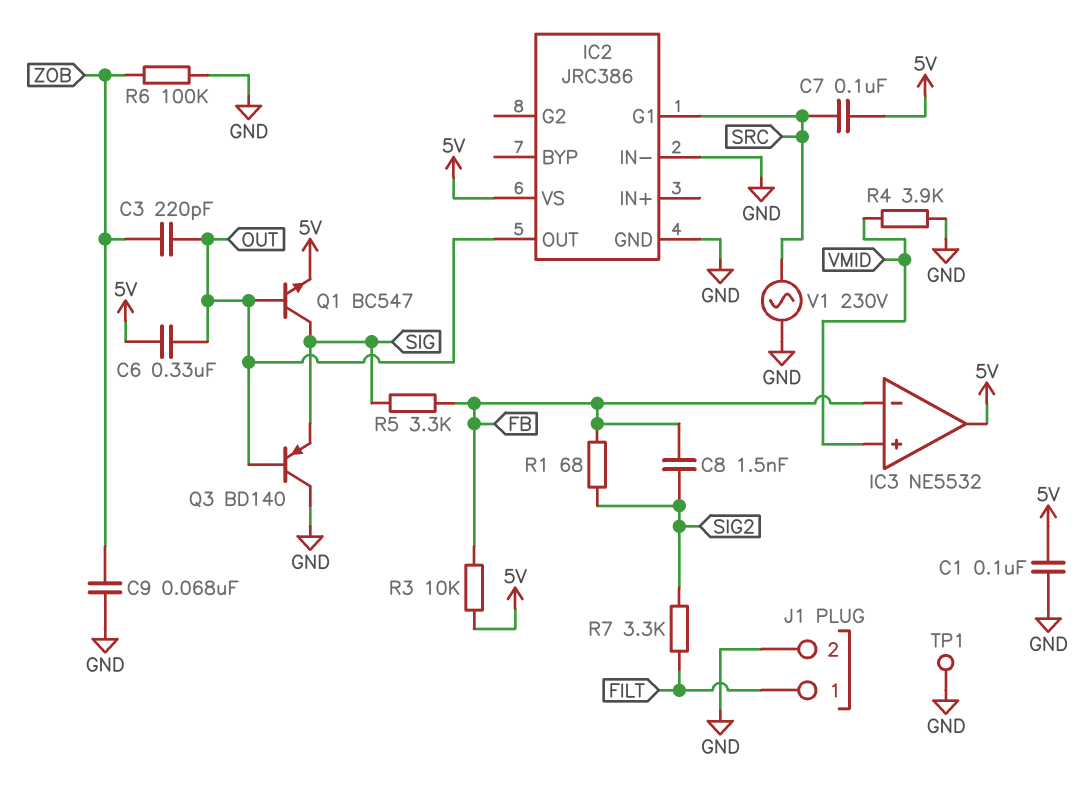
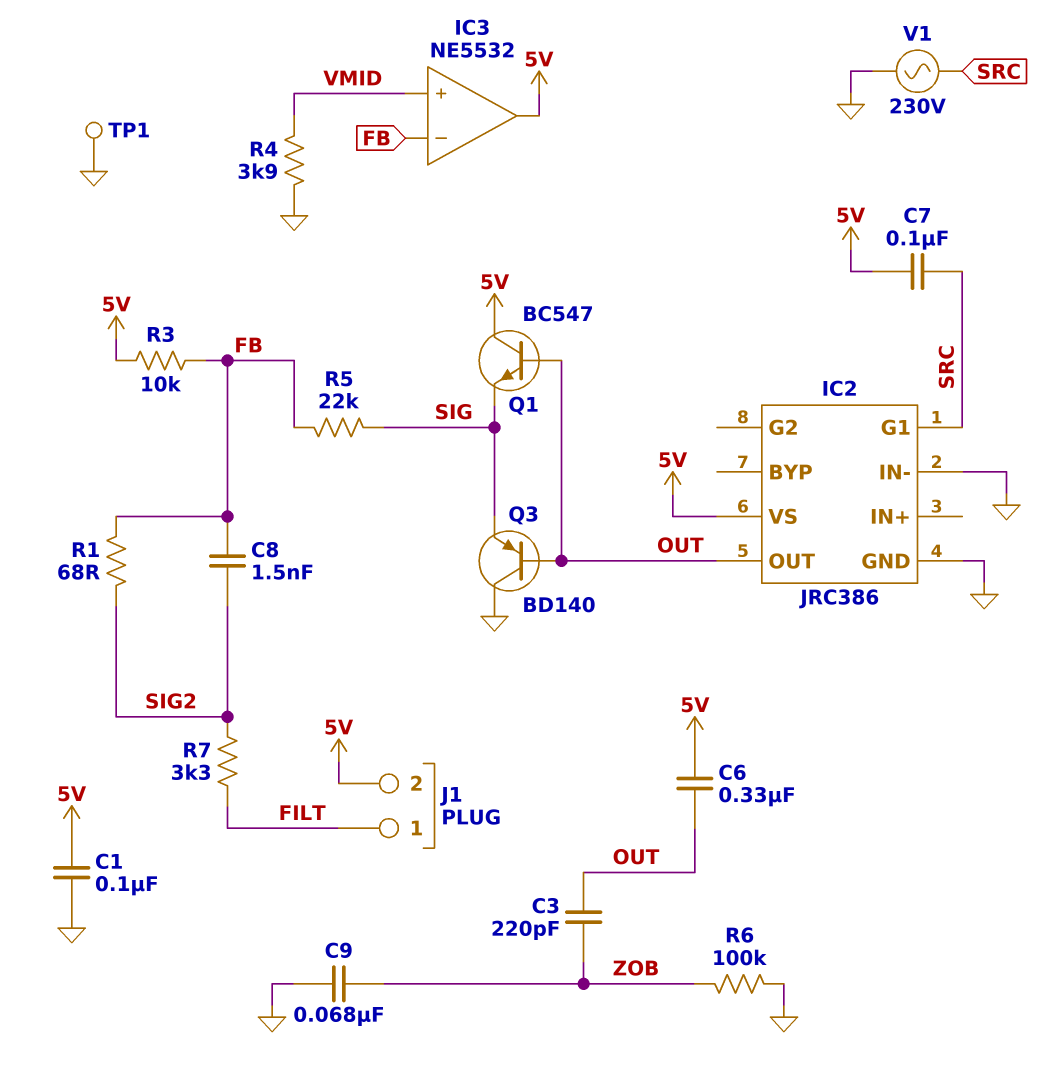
J1 pin 2: GND -> 5V
Q1: NPN BC547 (B OUT, C SIG, E 5V) -> NPN BC547 (B OUT, C 5V, E SIG)
R5: 3.3k (FB, SIG) -> 22k (FB, SIG)

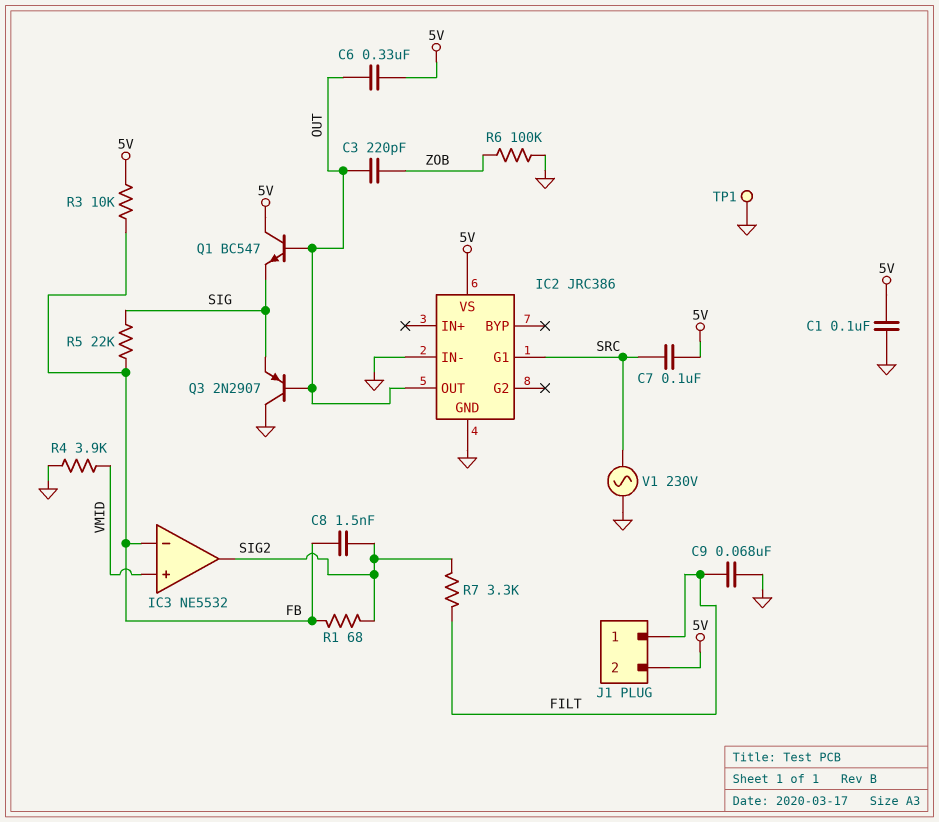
C9: 68nF (GND, ZOB) -> 68nF (FILT, GND)
IC3 pin out: 5V -> SIG2
Q3: PNP BD140 (B OUT, C GND, E SIG) -> PNP 2N2907 (B OUT, C GND, E SIG)

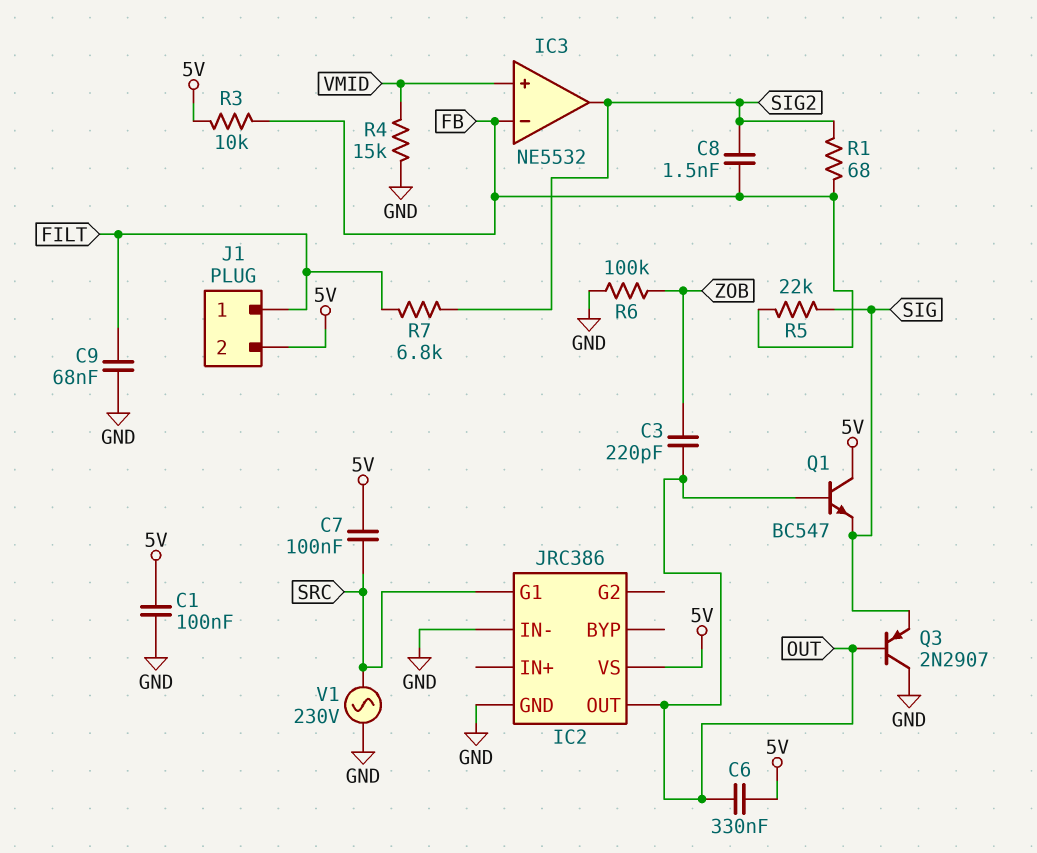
R4: 3.9k (GND, VMID) -> 15k (GND, VMID)
R7: 3.3k (FILT, SIG2) -> 6.8k (FILT, SIG2)
TP1: test point (GND) -> none

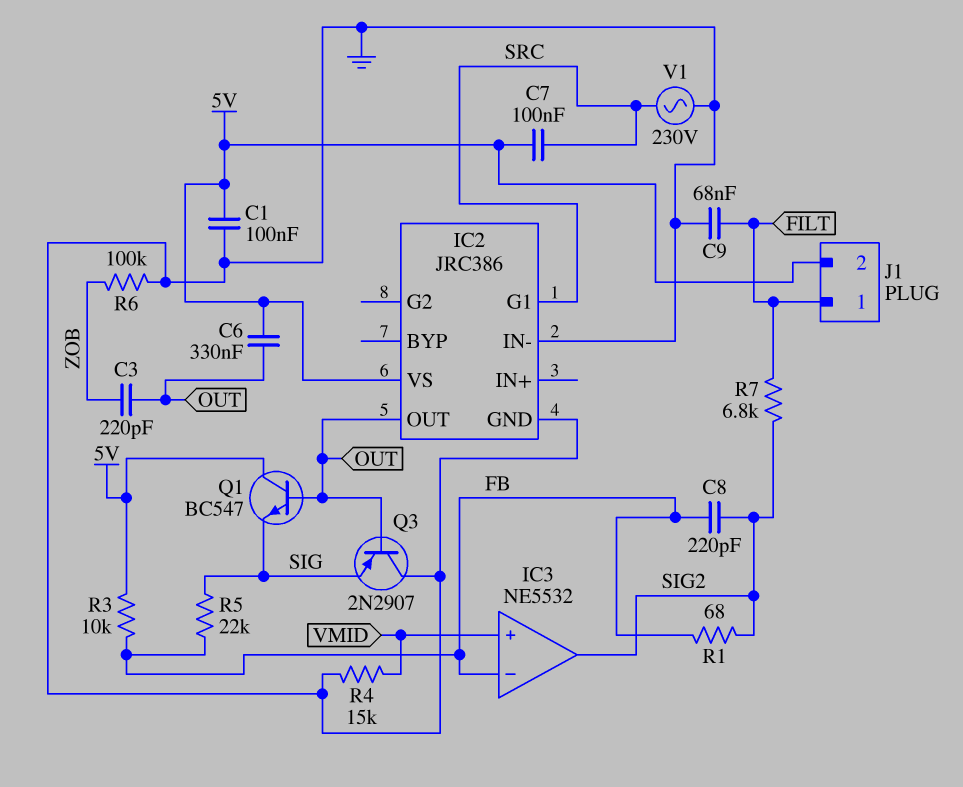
C8: 1.5nF (FB, SIG2) -> 220pF (FB, SIG2)

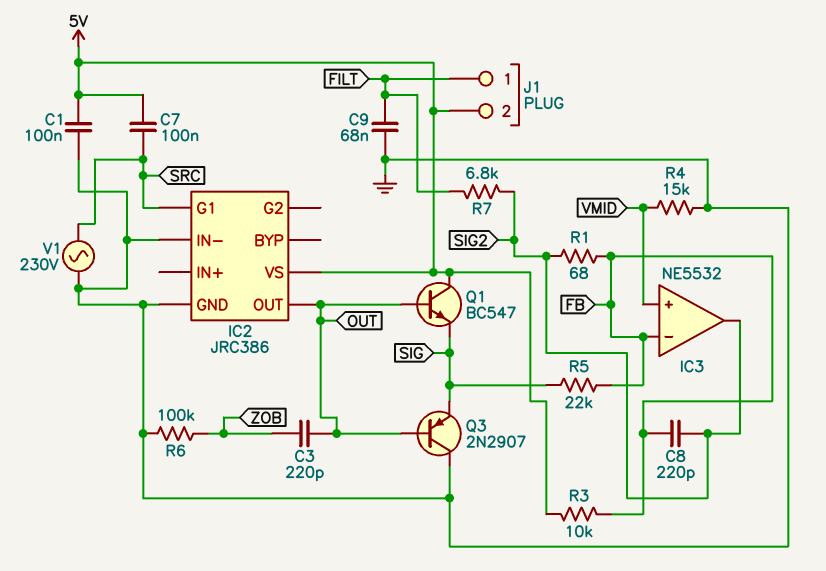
C6: 330nF (5V, OUT) -> none

